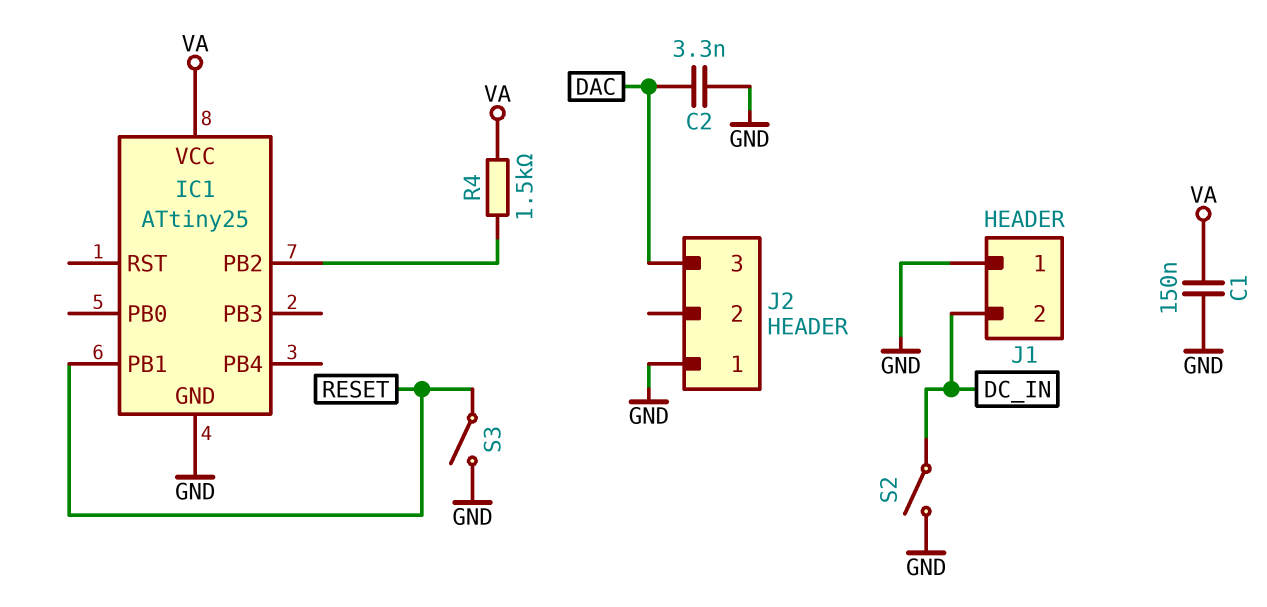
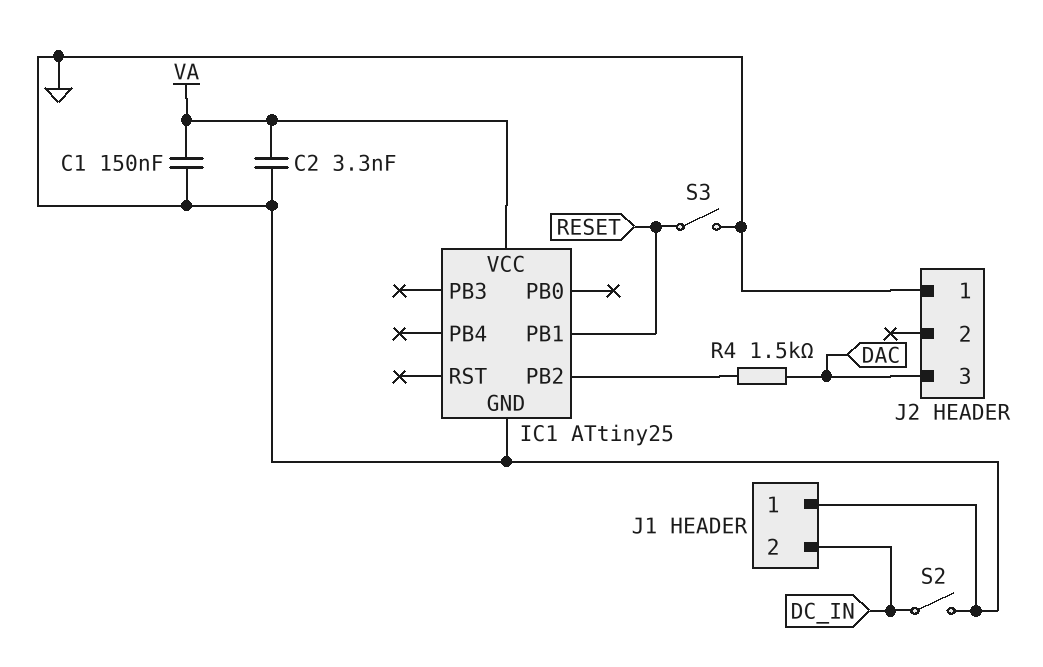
C2: 3.3nF (DAC, GND) -> 3.3nF (GND, VA)
R4: 1.5k (IC1/PB2, VA) -> 1.5k (DAC, IC1/PB2)

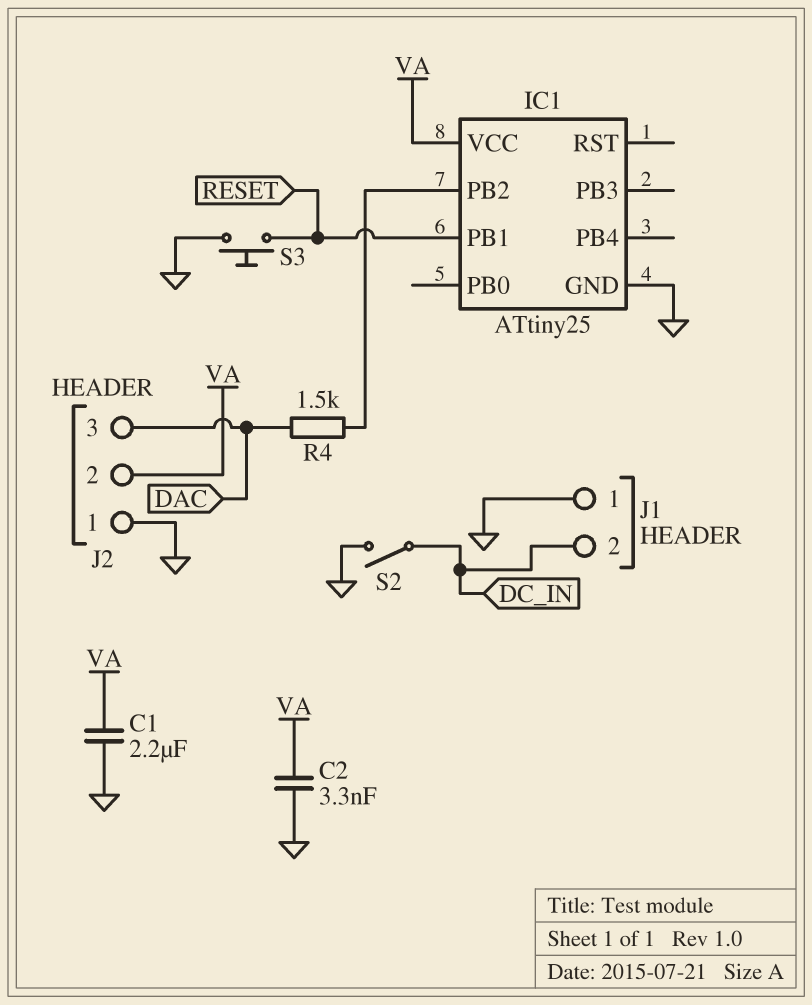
C1: 150nF (GND, VA) -> 2.2uF (GND, VA)
J2 pin 2: none -> VA
S3: switch (GND, RESET) -> button (GND, RESET)

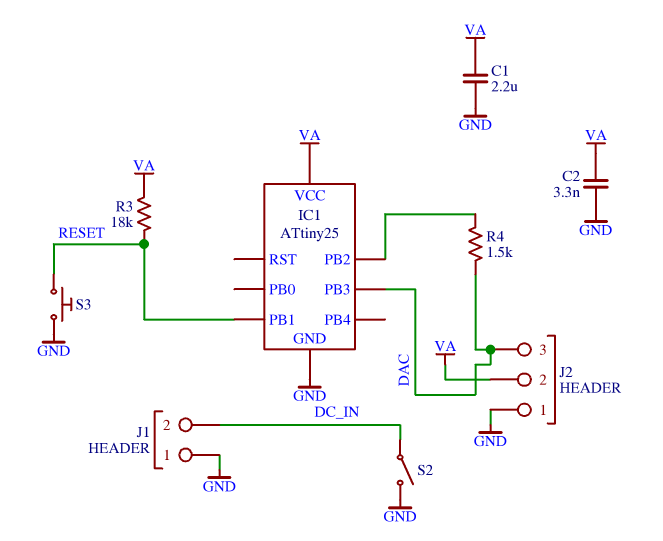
IC1 pin PB3: none -> DAC
R3: none -> 18k (RESET, VA)

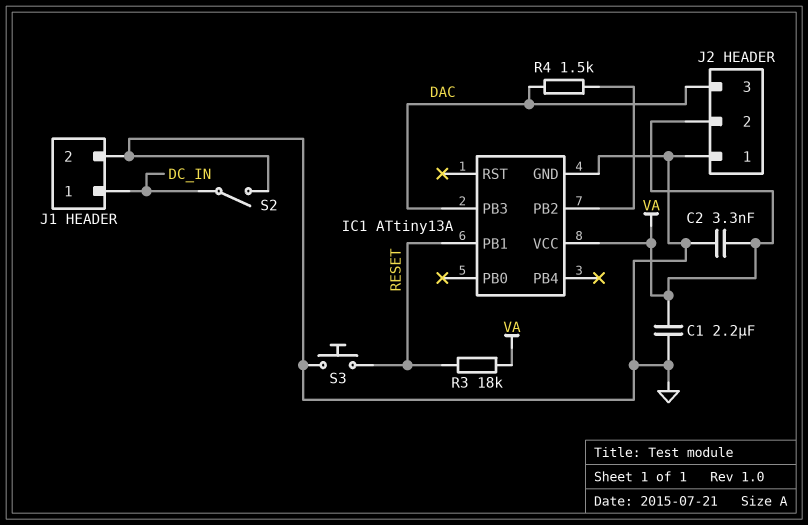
IC1: ATtiny25 -> ATtiny13A
J1 pin 1: GND -> DC_IN
J1 pin 2: DC_IN -> GND

